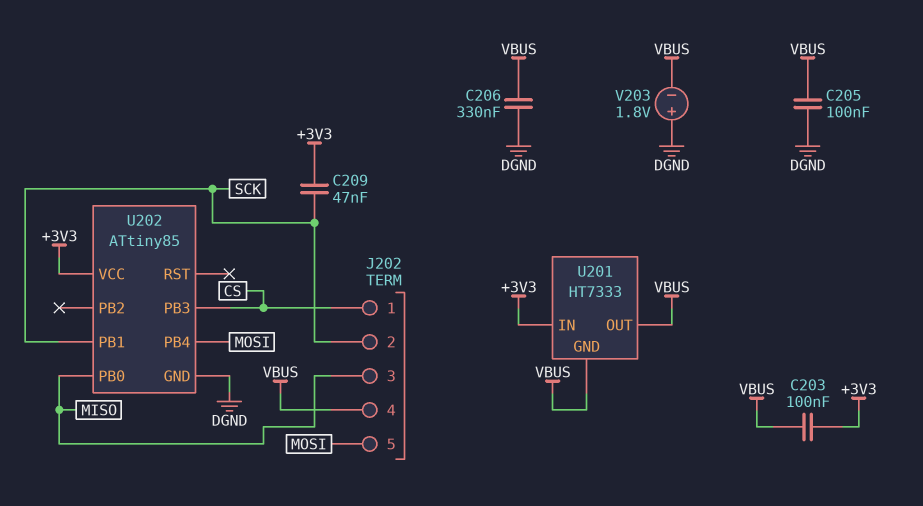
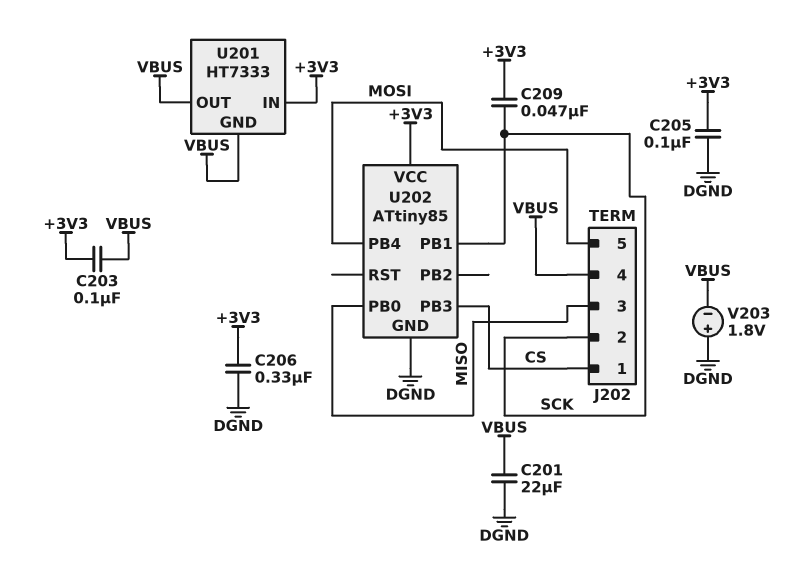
C201: none -> 22uF (DGND, VBUS)
C205: 100nF (DGND, VBUS) -> 100nF (+3V3, DGND)
C206: 330nF (DGND, VBUS) -> 330nF (+3V3, DGND)

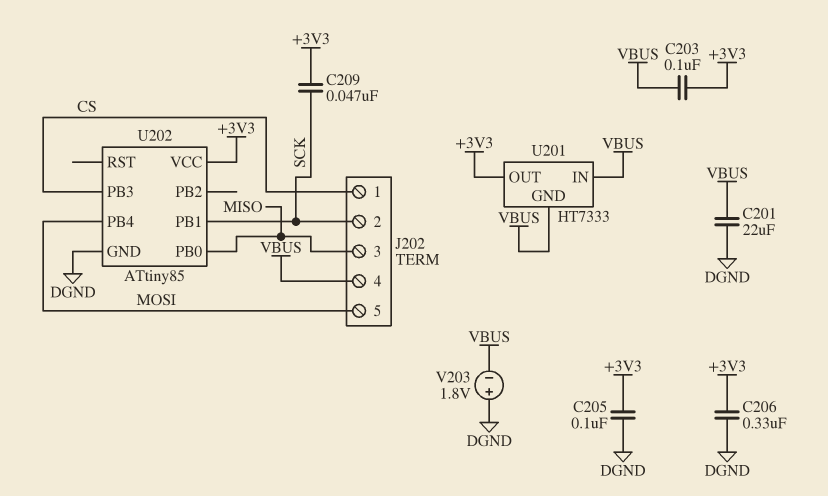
U201 pin IN: +3V3 -> VBUS
U201 pin OUT: VBUS -> +3V3

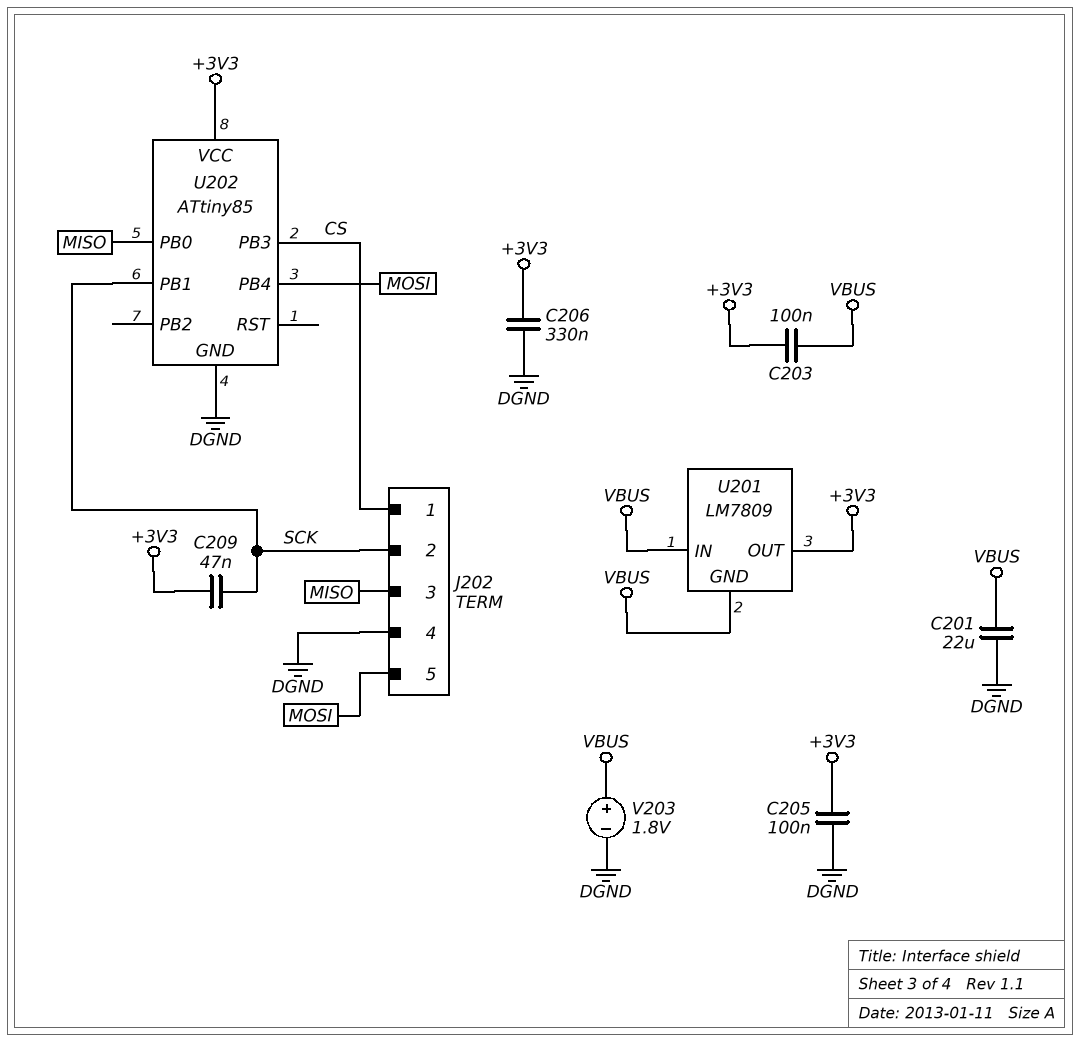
J202 pin 4: VBUS -> DGND
U201: HT7333 -> LM7809
V203: 1.8V (plus DGND, minus VBUS) -> 1.8V (plus VBUS, minus DGND)

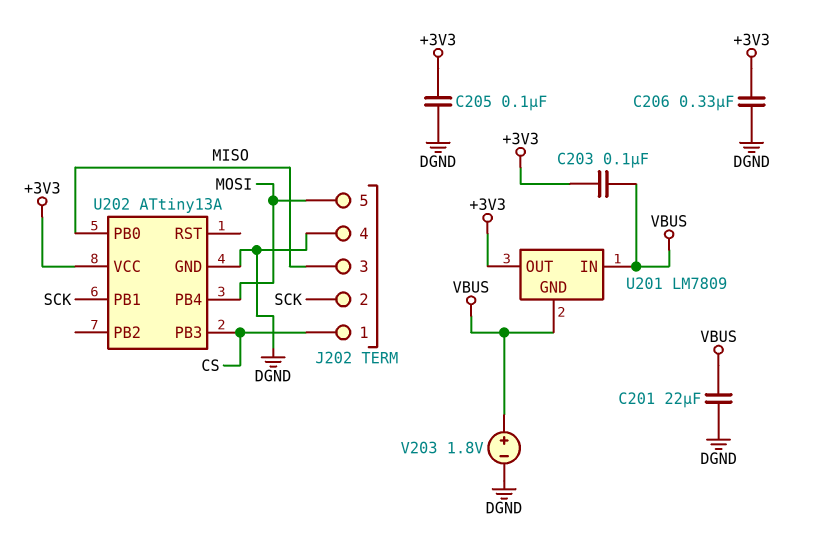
C209: 47nF (+3V3, SCK) -> none
U202: ATtiny85 -> ATtiny13A

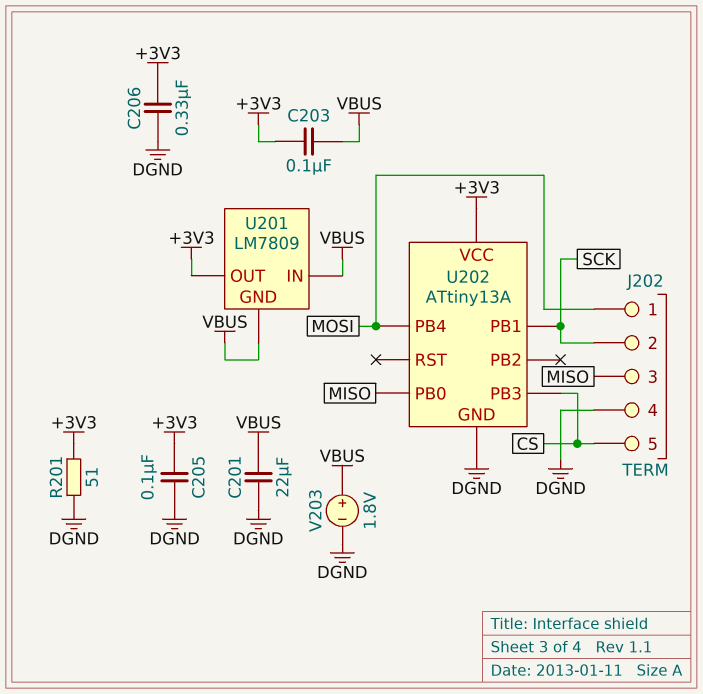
J202 pin 1: CS -> MOSI
J202 pin 5: MOSI -> CS
R201: none -> 51 (+3V3, DGND)

